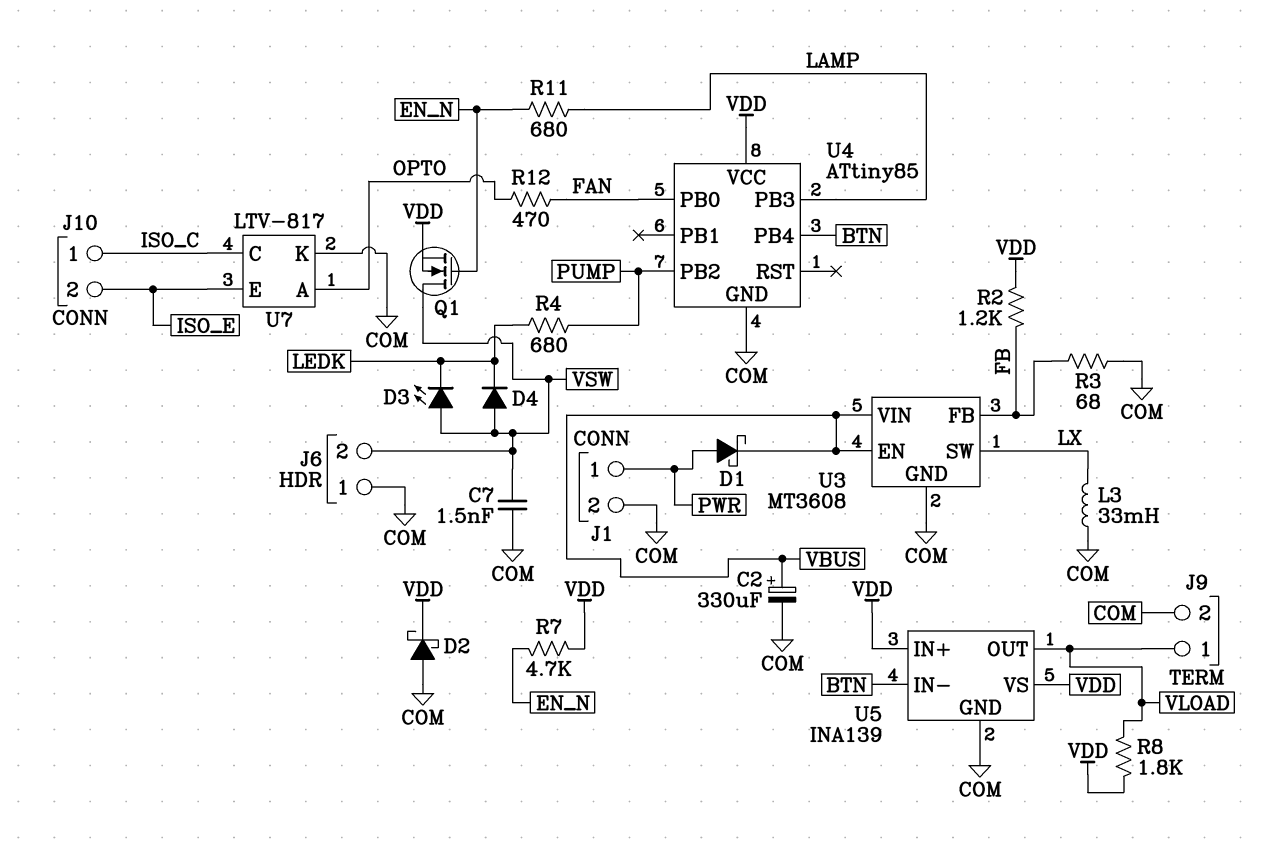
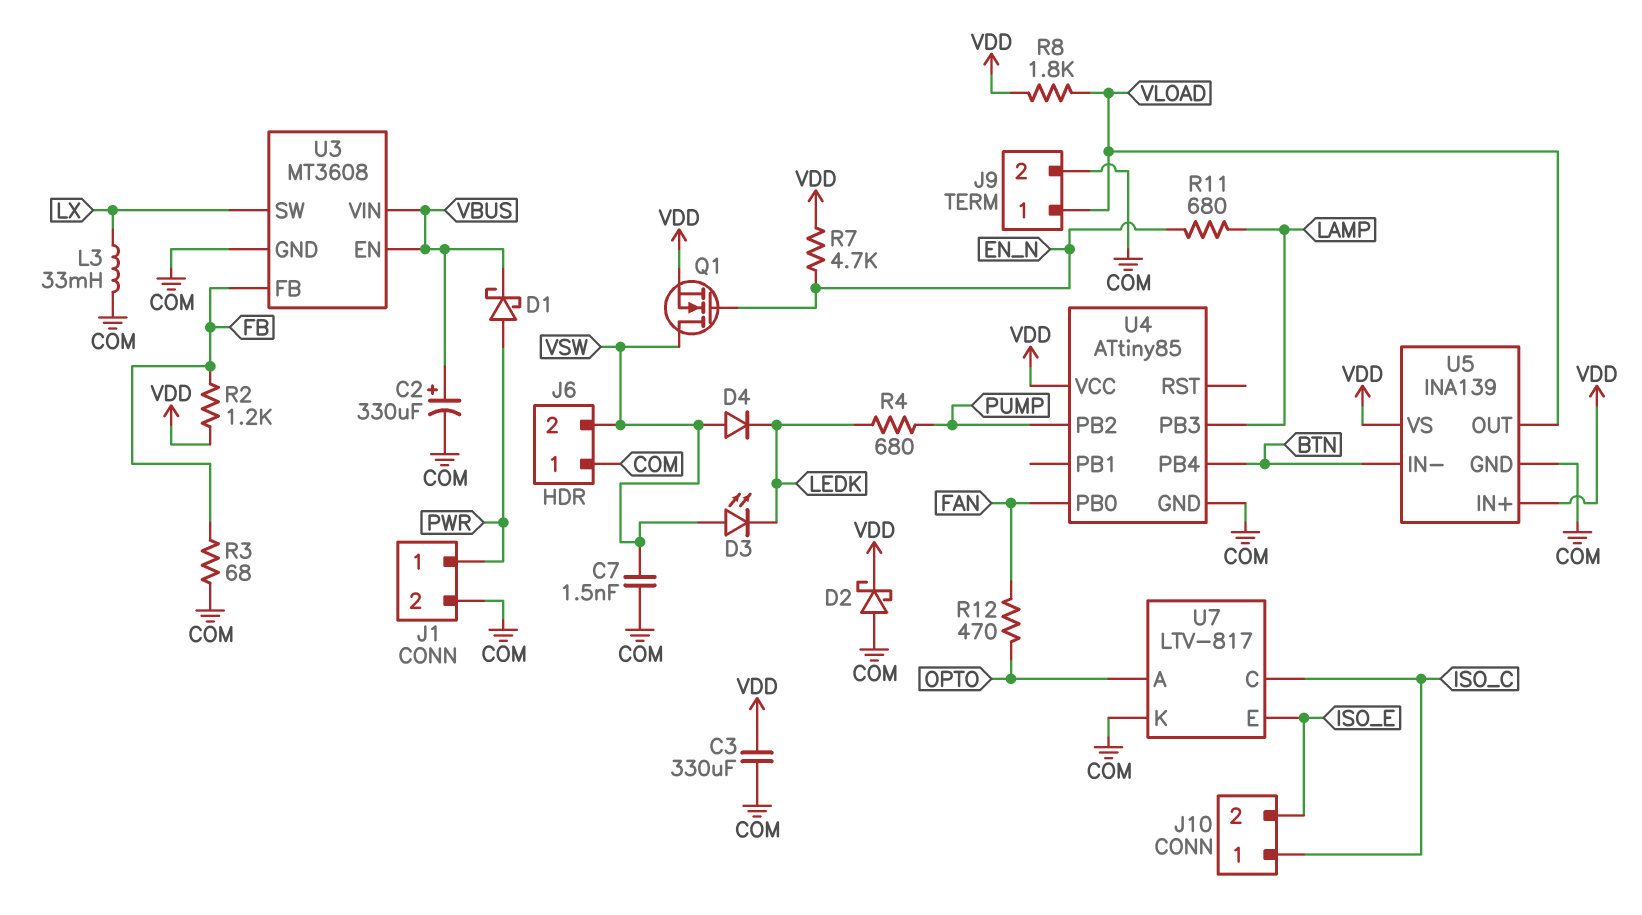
C3: none -> 330uF (COM, VDD)

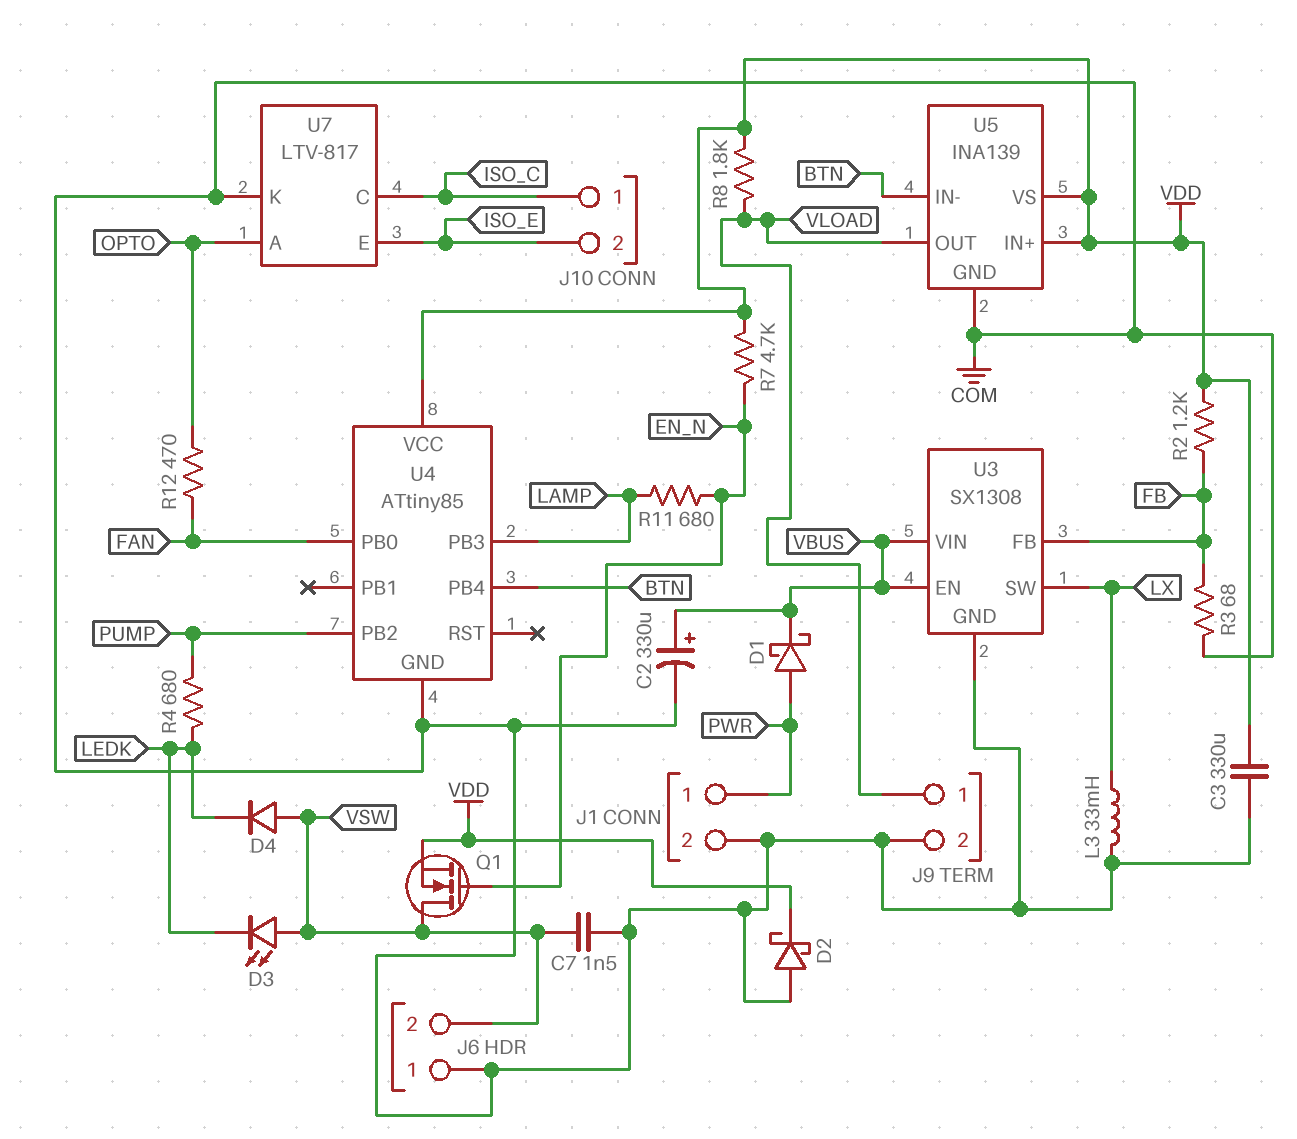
U3: MT3608 -> SX1308

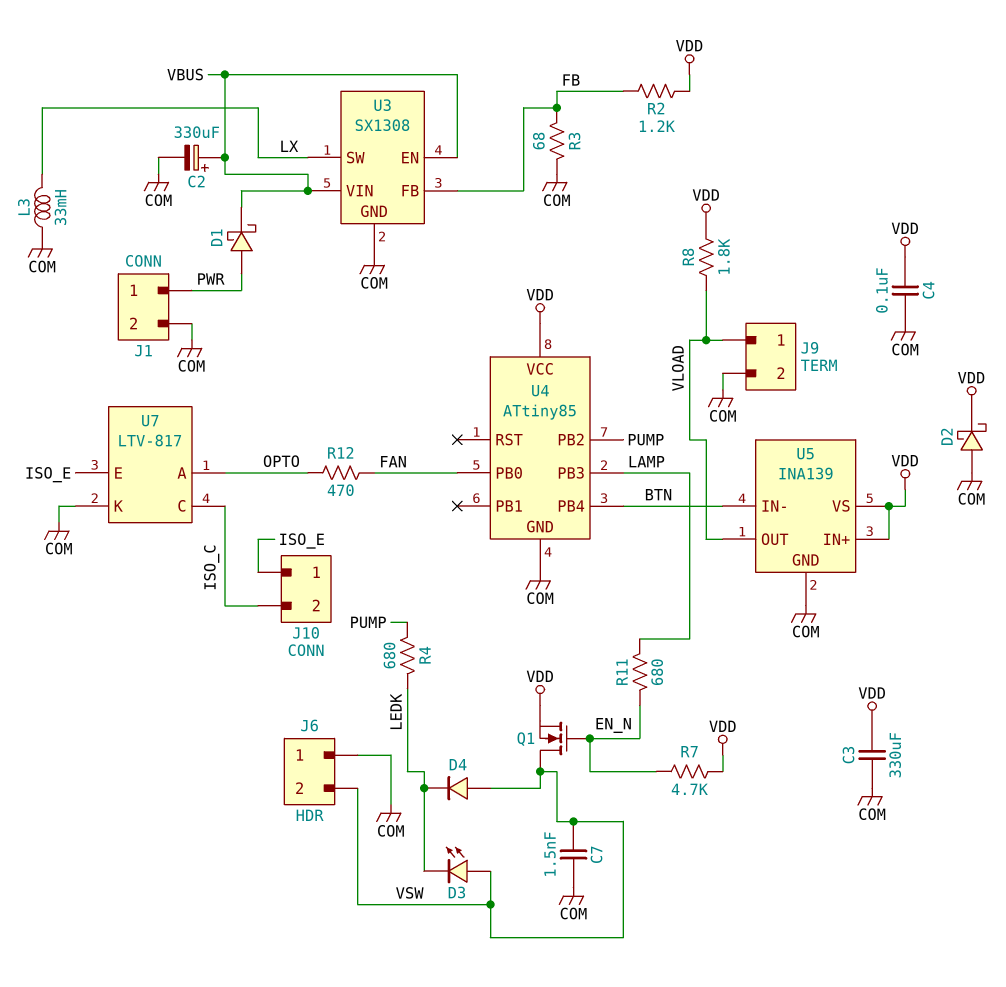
C4: none -> 100nF (COM, VDD)
J10 pin 1: ISO_C -> ISO_E
J10 pin 2: ISO_E -> ISO_C

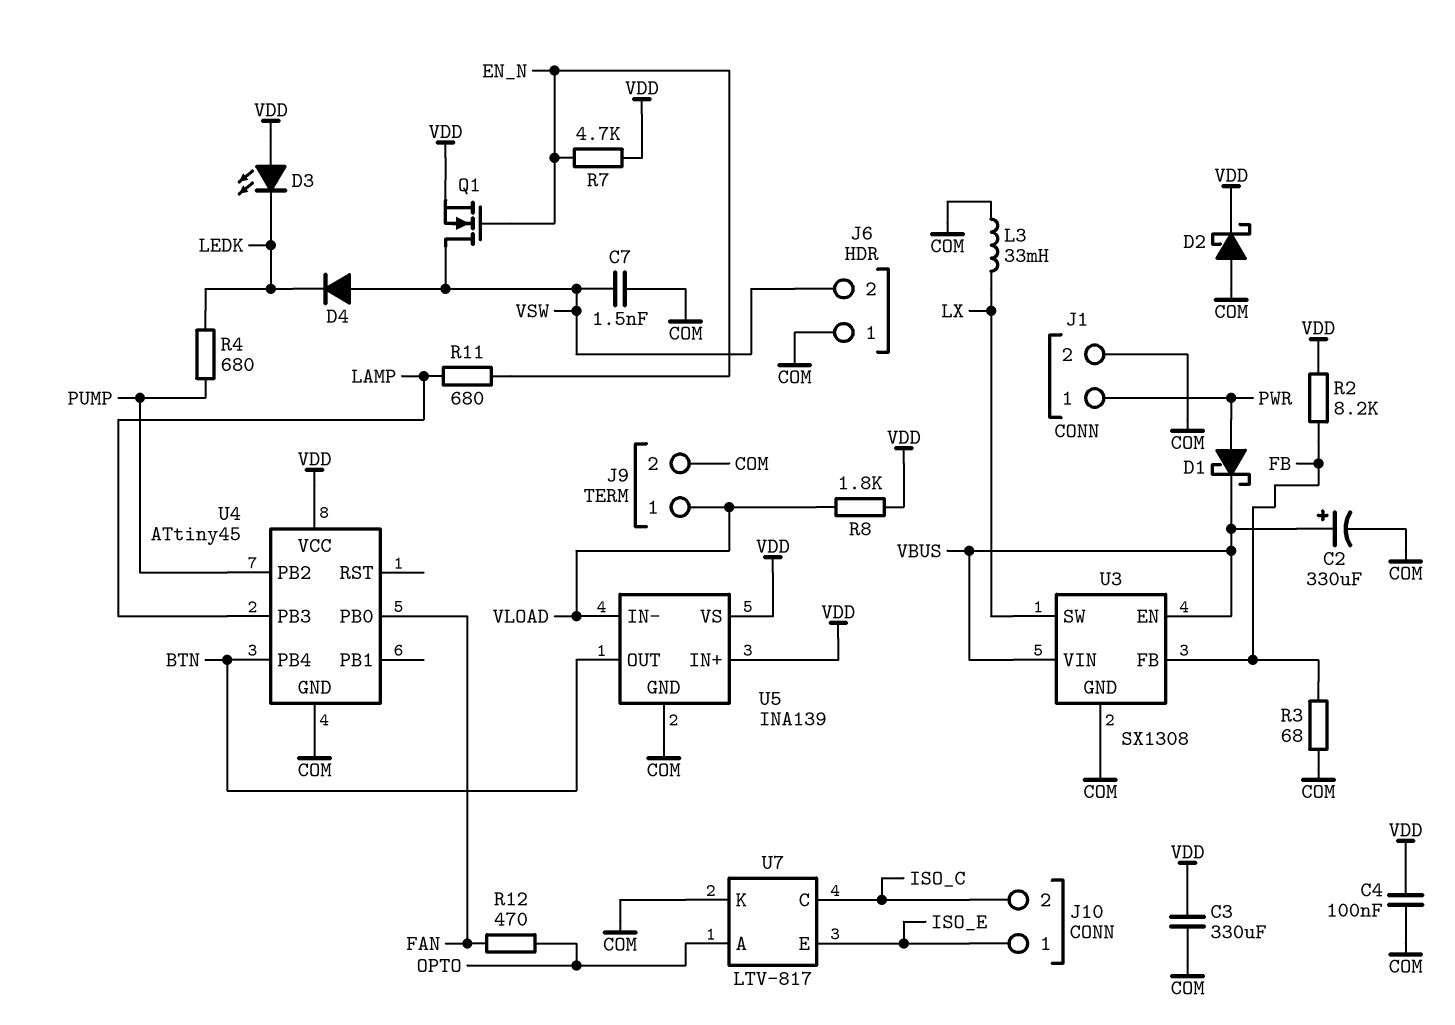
D3: LED (A VSW, K LEDK) -> LED (A VDD, K LEDK)
R2: 1.2k (FB, VDD) -> 8.2k (FB, VDD)
U4: ATtiny85 -> ATtiny45
U5 pin IN-: BTN -> VLOAD
U5 pin OUT: VLOAD -> BTN

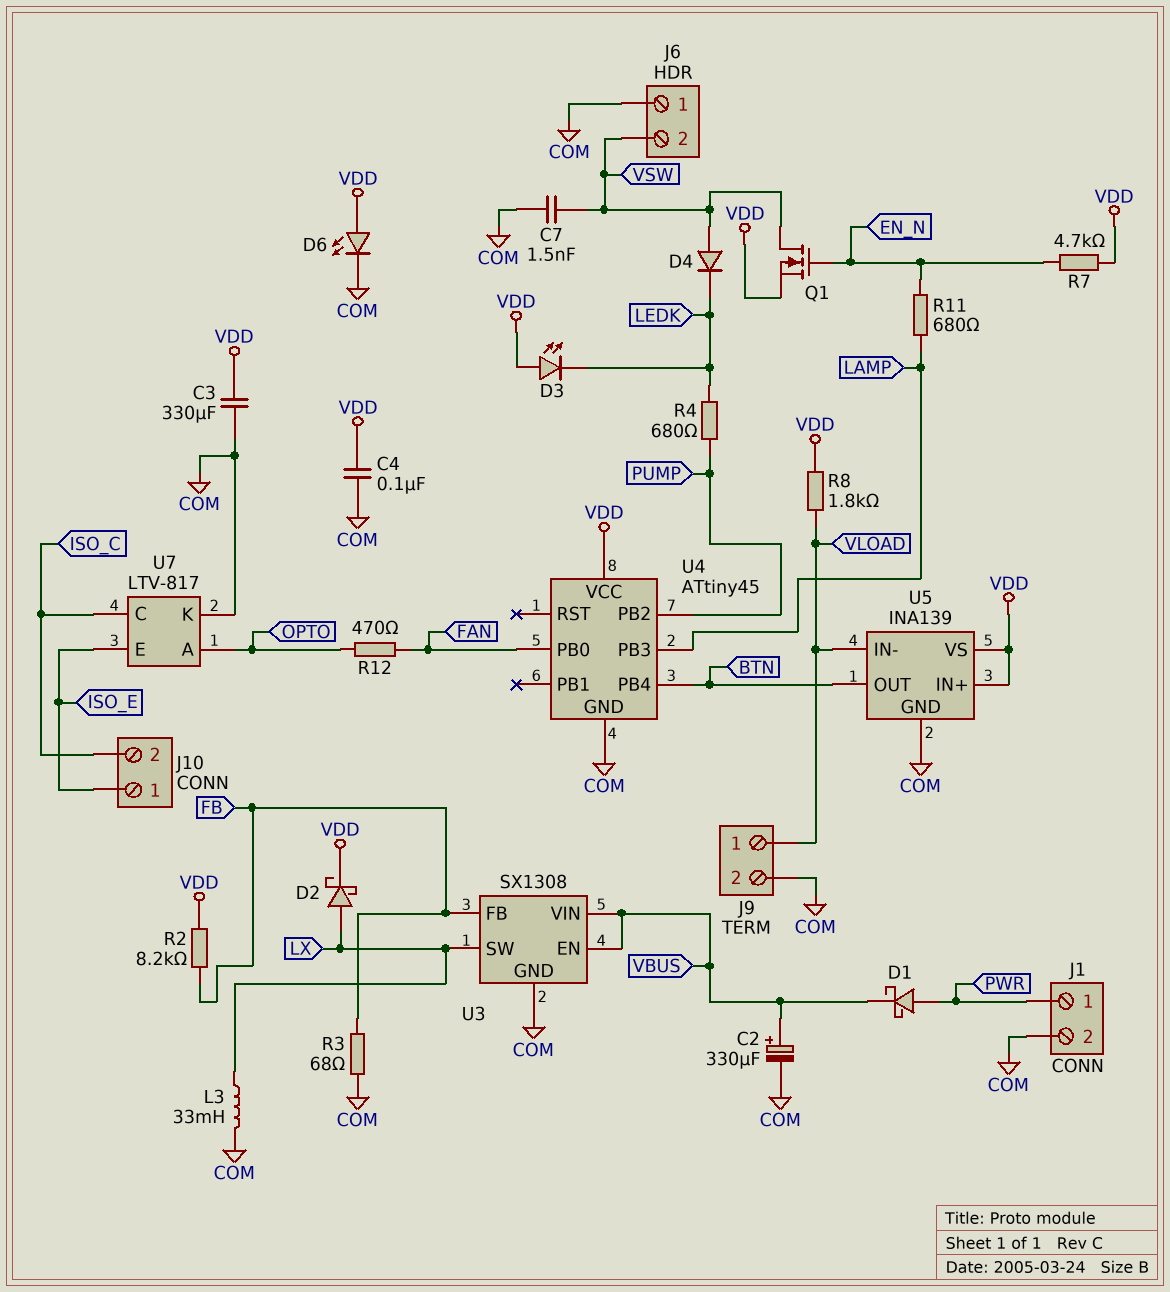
D2: schottky (A COM, K VDD) -> schottky (A LX, K VDD)
D6: none -> LED (A VDD, K COM)

